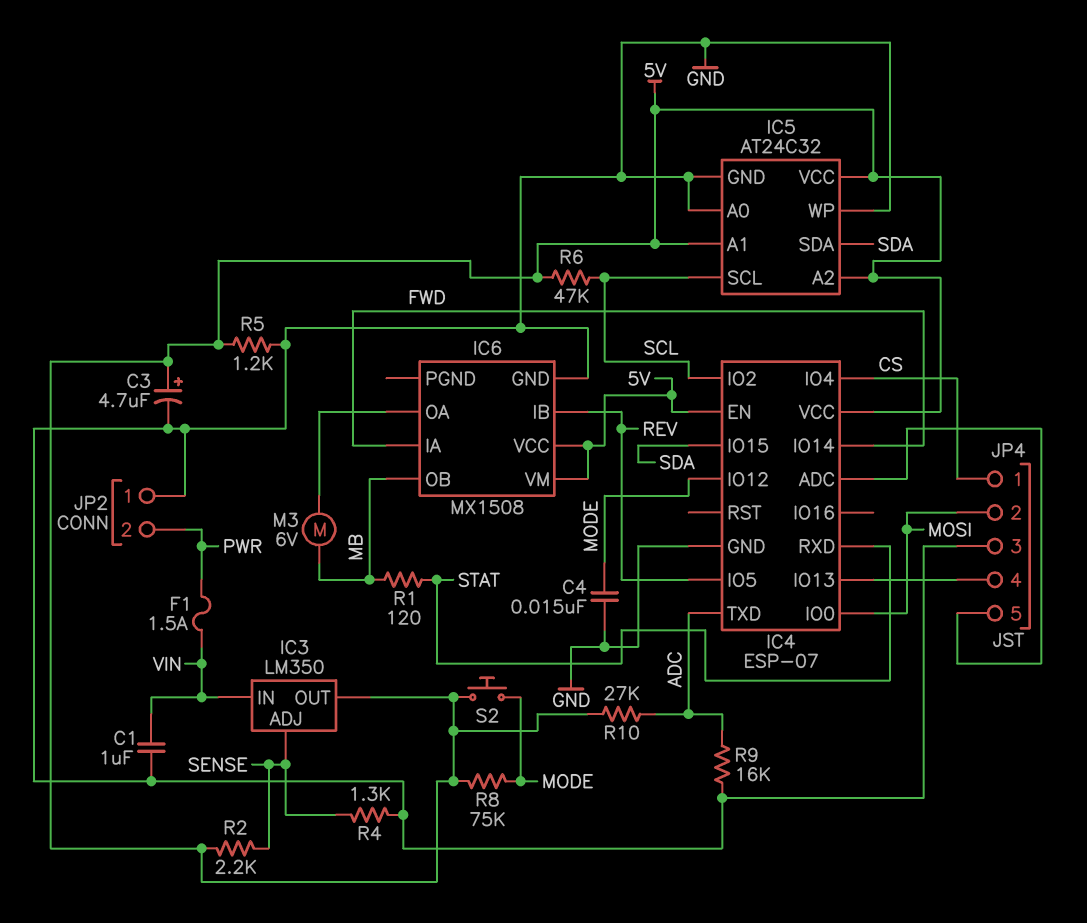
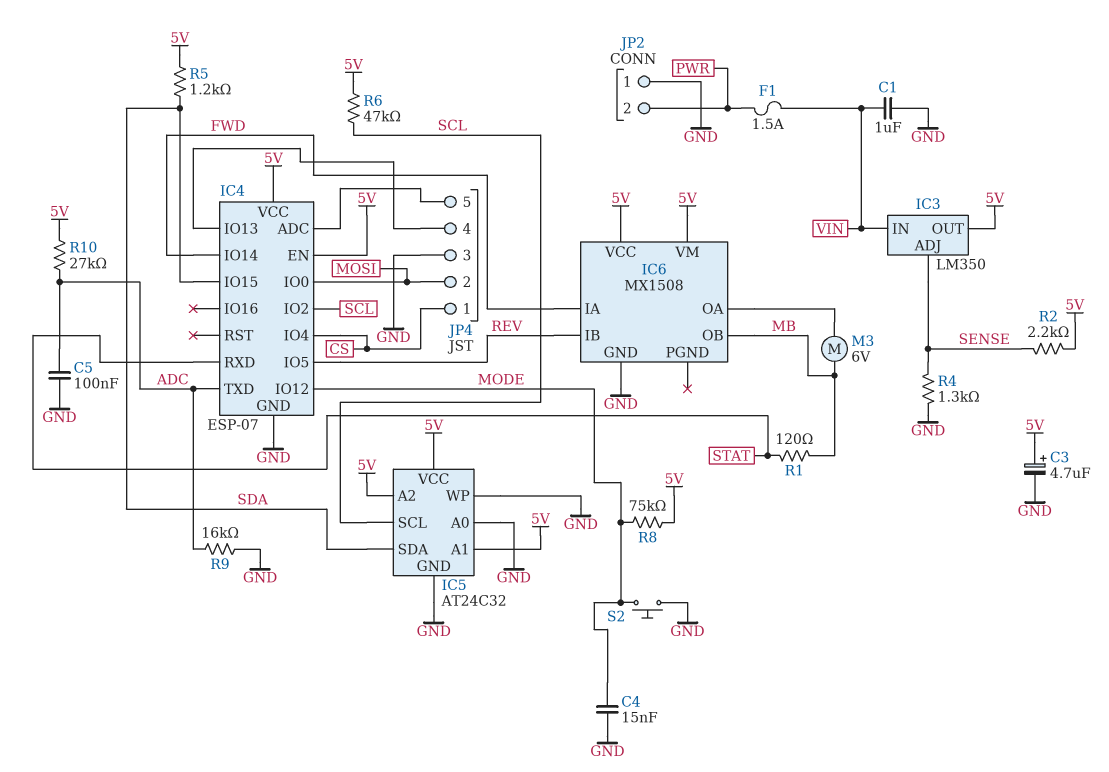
C5: none -> 100nF (ADC, GND)
R5: 1.2k (5V, GND) -> 1.2k (5V, SDA)
S2: button (5V, MODE) -> button (GND, MODE)

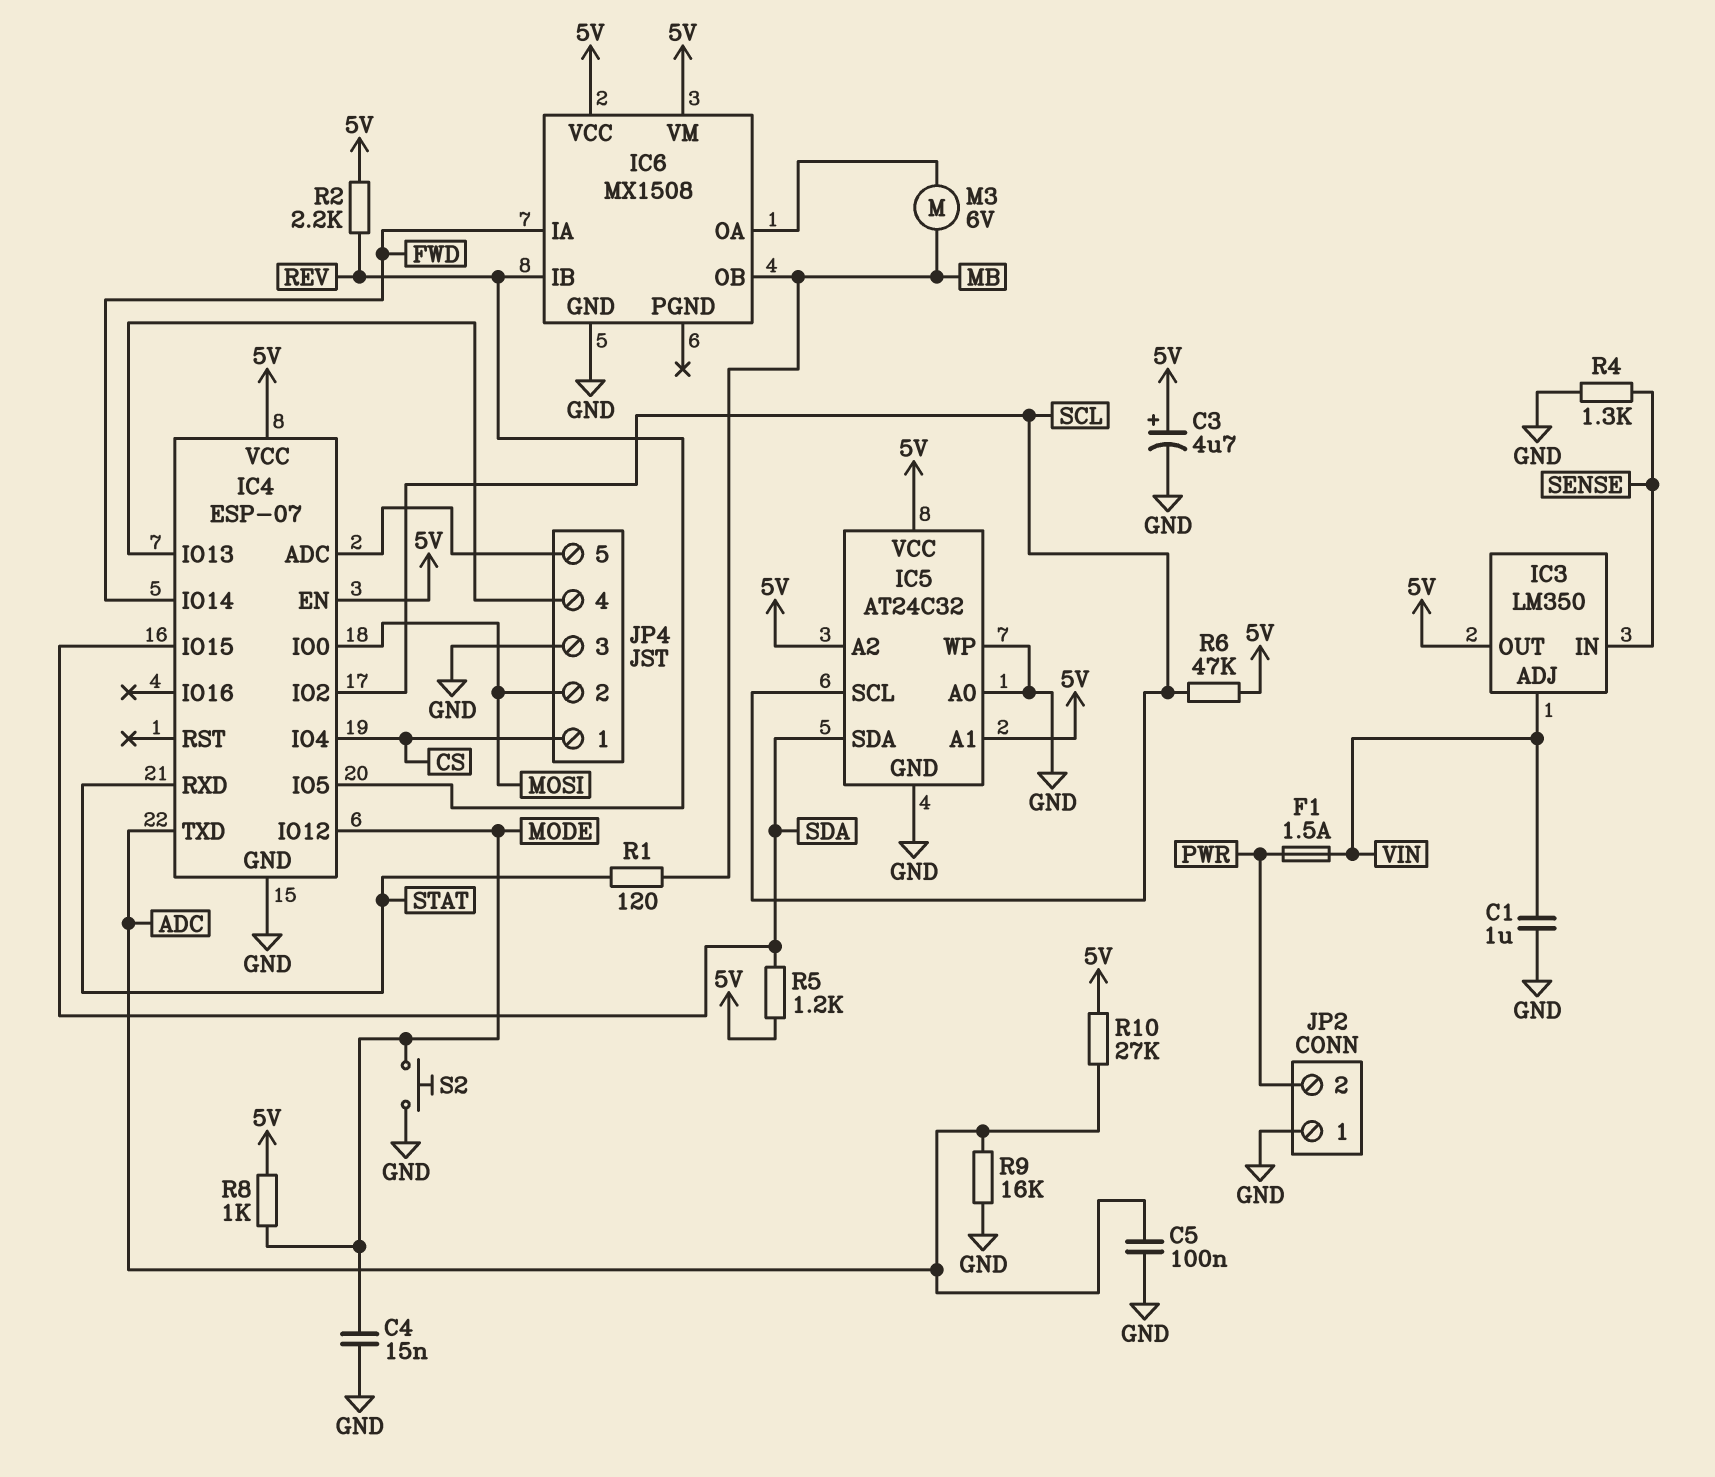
IC3 pin ADJ: SENSE -> VIN
IC3 pin IN: VIN -> SENSE
R2: 2.2k (5V, SENSE) -> 2.2k (5V, REV)
R8: 75k (5V, MODE) -> 1k (5V, MODE)

